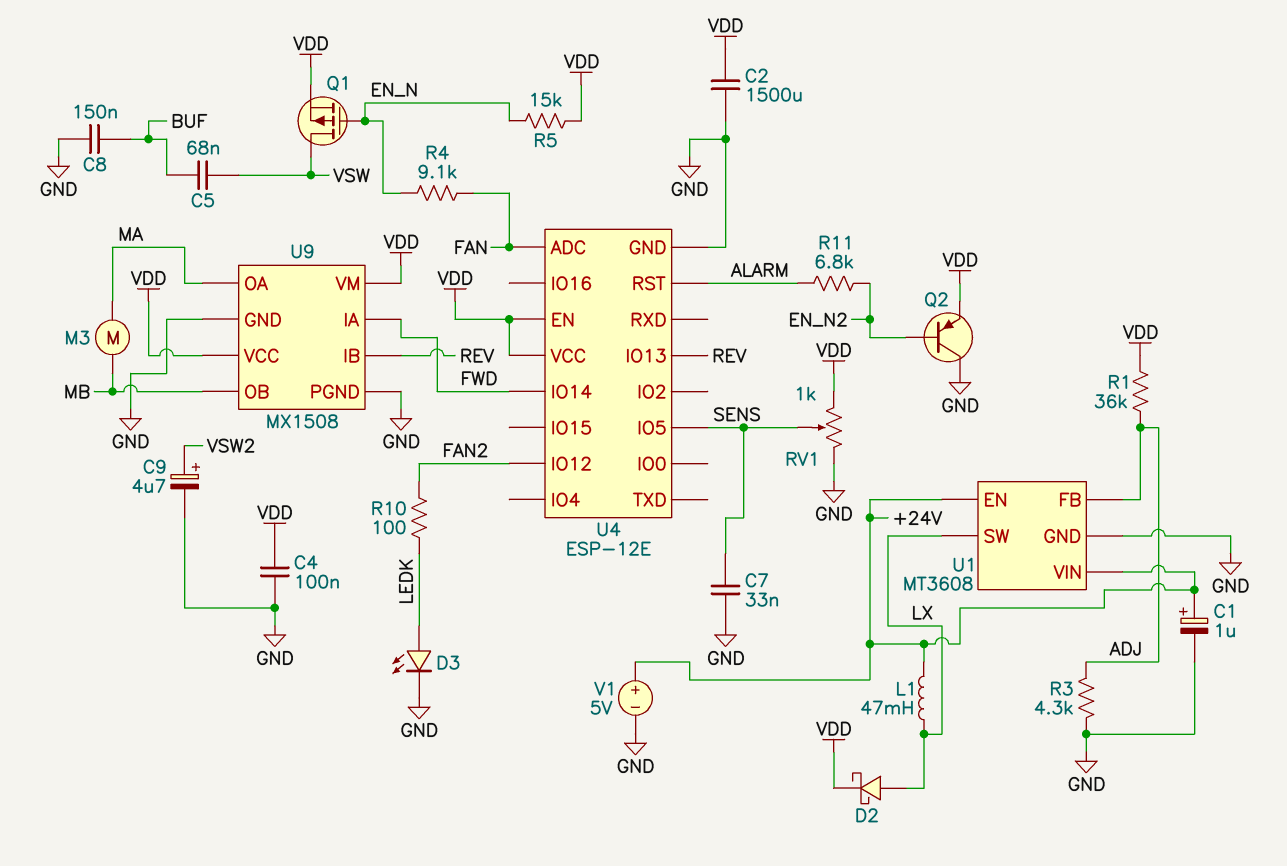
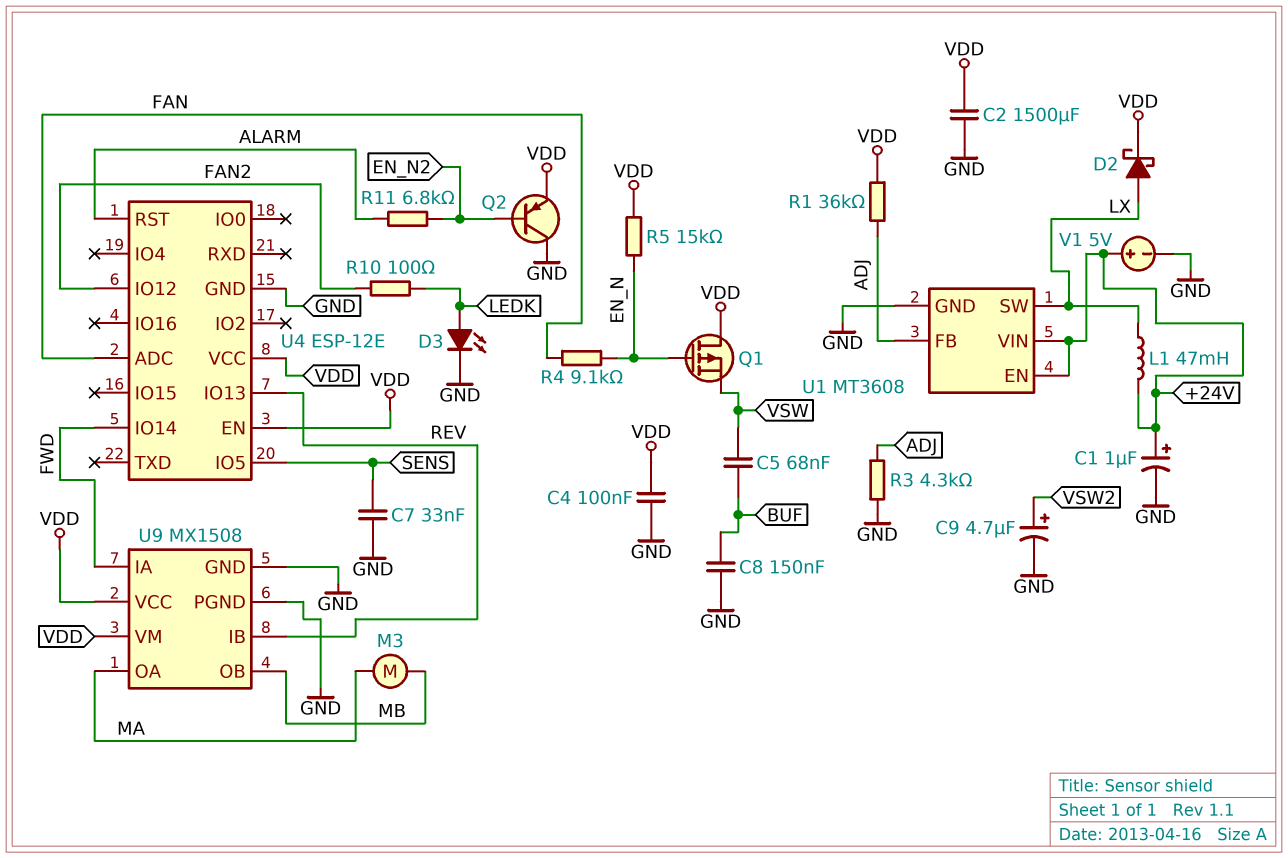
Q1: PMOS (G EN_N, D VSW, S VDD) -> PMOS (G EN_N, D VDD, S VSW)
RV1: 1k (GND, VDD, wiper SENS) -> none

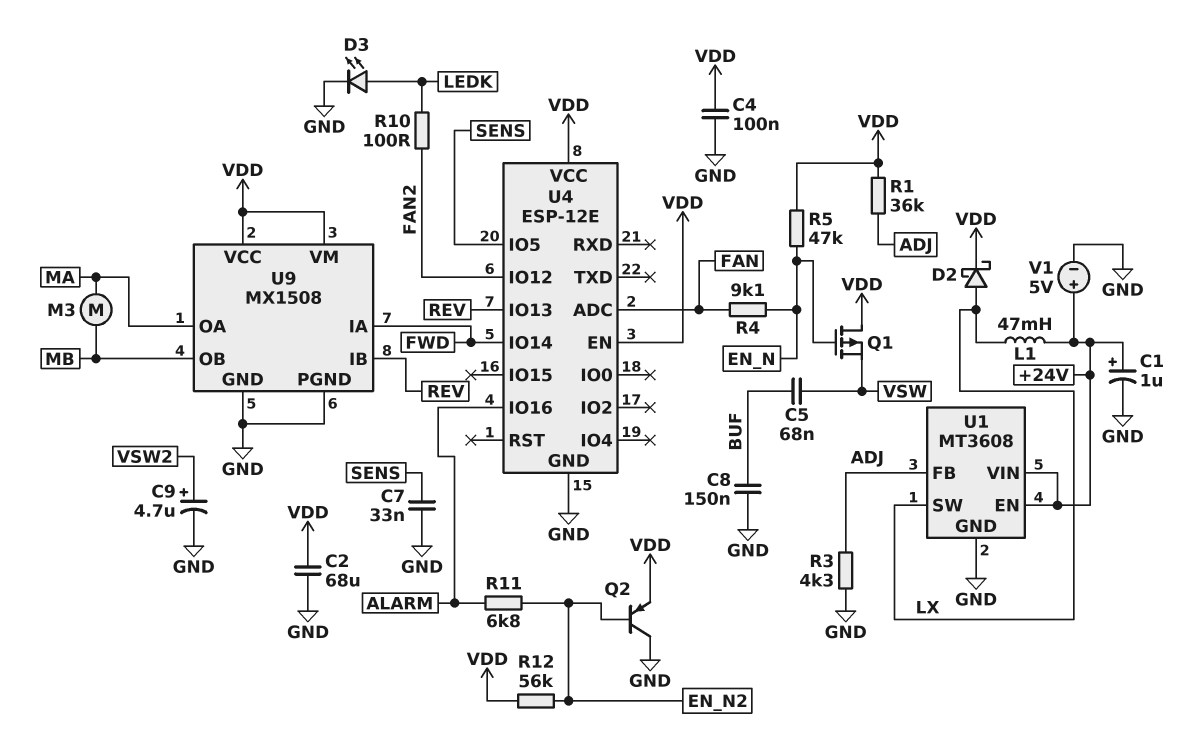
C2: 1500uF (GND, VDD) -> 68uF (GND, VDD)
R5: 15k (EN_N, VDD) -> 47k (EN_N, VDD)
R12: none -> 56k (EN_N2, VDD)
U4 pin IO16: none -> ALARM
U4 pin RST: ALARM -> none

